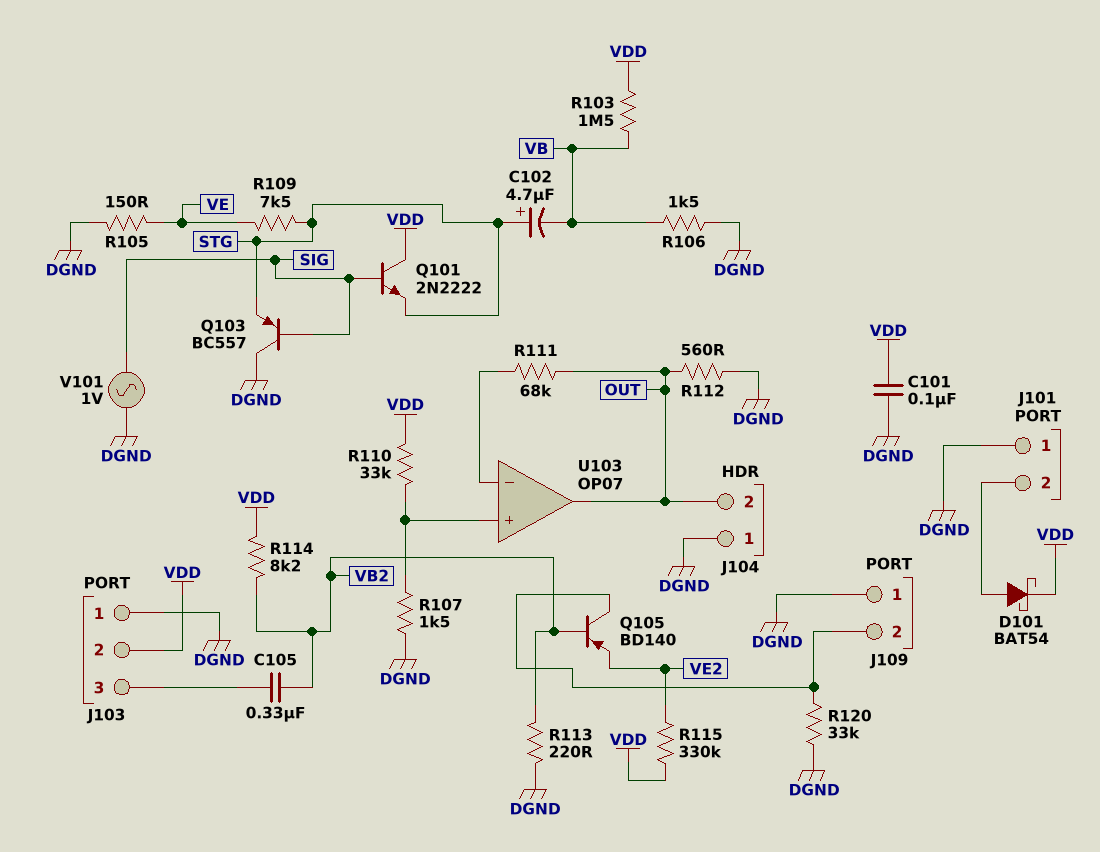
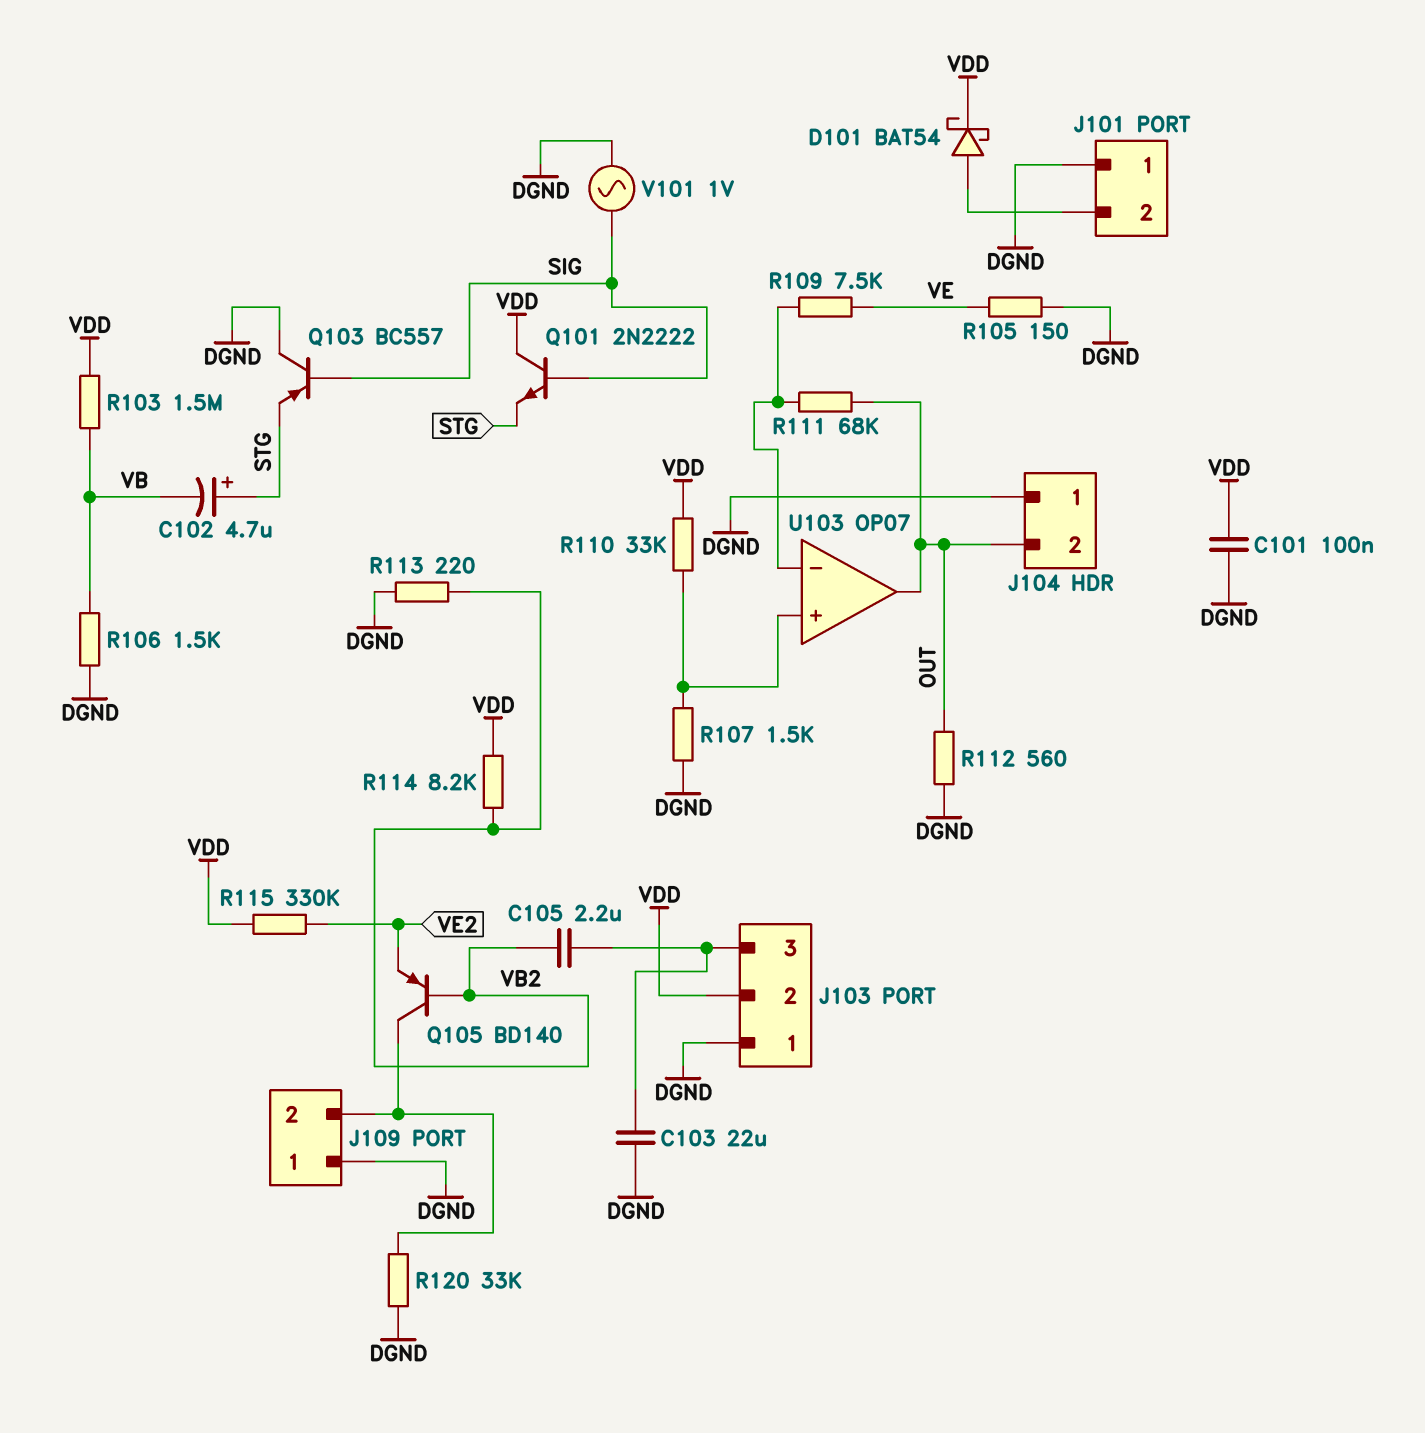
C103: none -> 22uF (DGND, J103/3)
C105: 330nF (J103/3, VB2) -> 2.2uF (J103/3, VB2)
R109: 7.5k (STG, VE) -> 7.5k (U103/in-, VE)

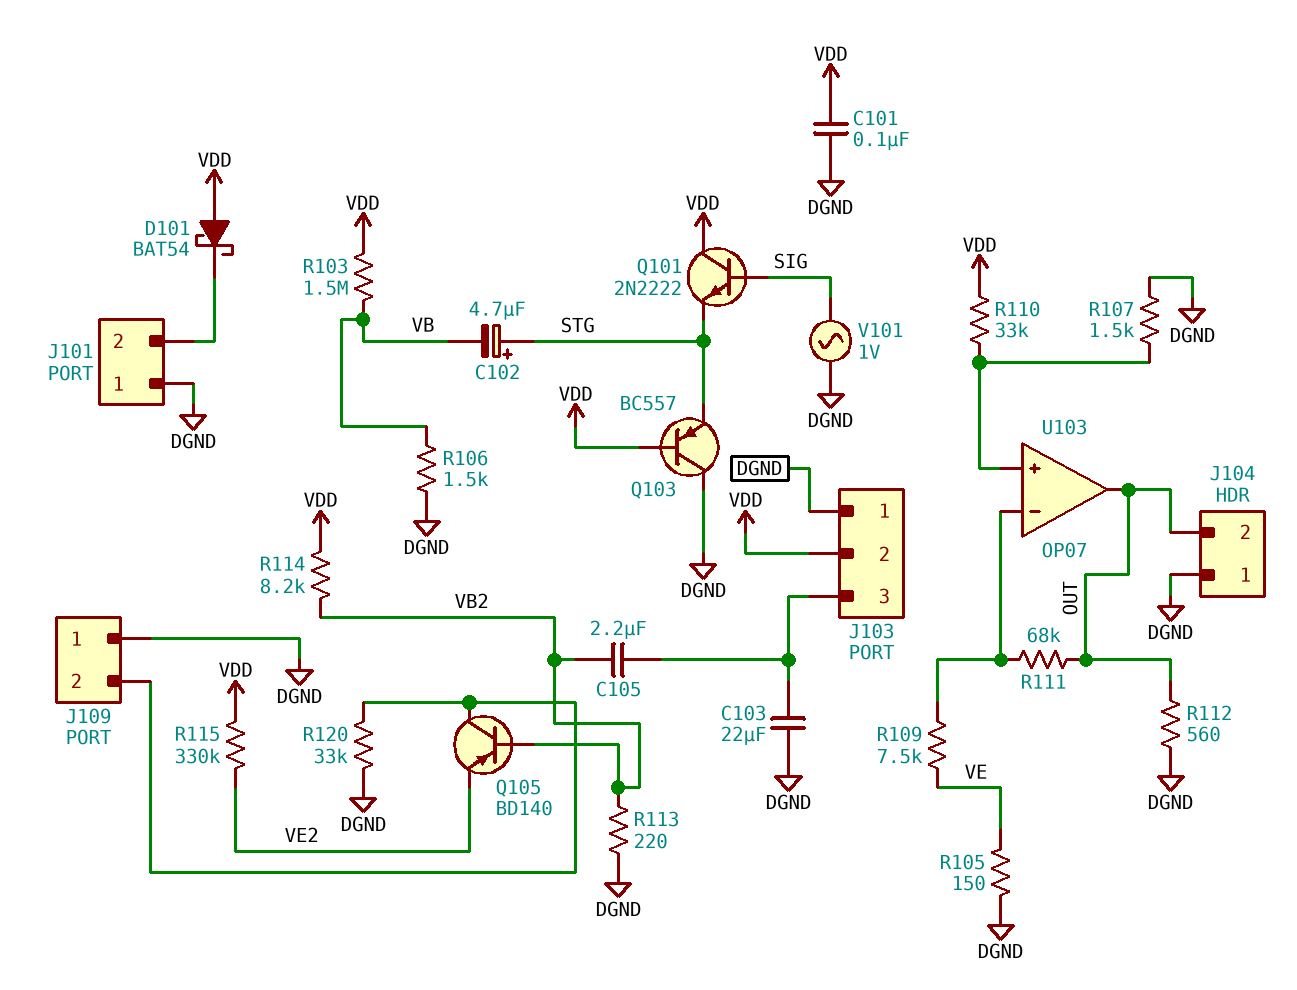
D101: schottky BAT54 (A J101/2, K VDD) -> schottky BAT54 (A VDD, K J101/2)
Q103: PNP BC557 (B SIG, C DGND, E STG) -> PNP BC557 (B VDD, C DGND, E STG)

